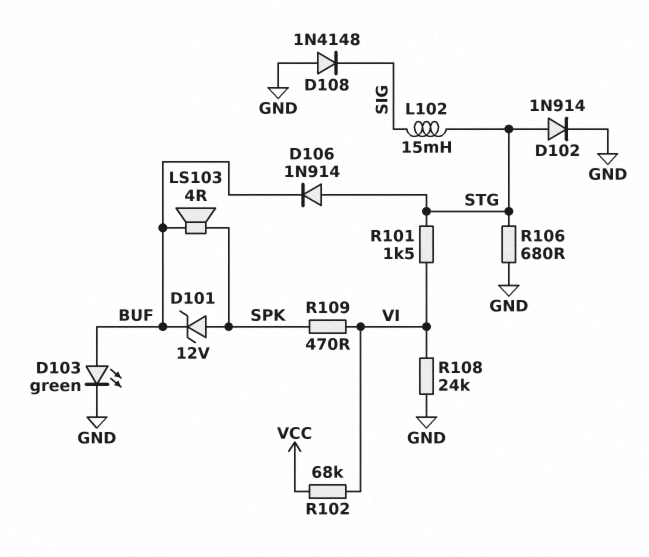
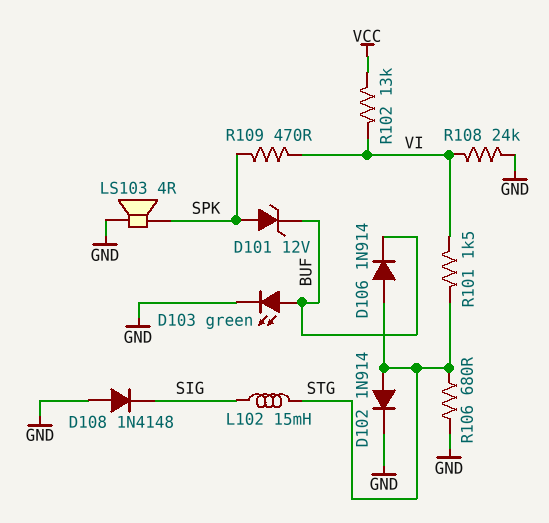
LS103: speaker 4R (BUF, SPK) -> speaker 4R (GND, SPK)
R102: 68k (VCC, VI) -> 13k (VCC, VI)

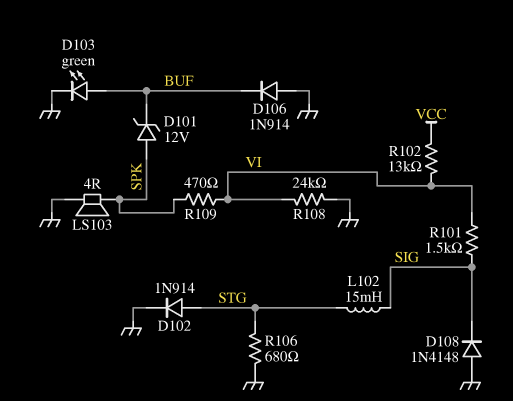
D106: diode 1N914 (A STG, K BUF) -> diode 1N914 (A GND, K BUF)
R101: 1.5k (STG, VI) -> 1.5k (SIG, VI)

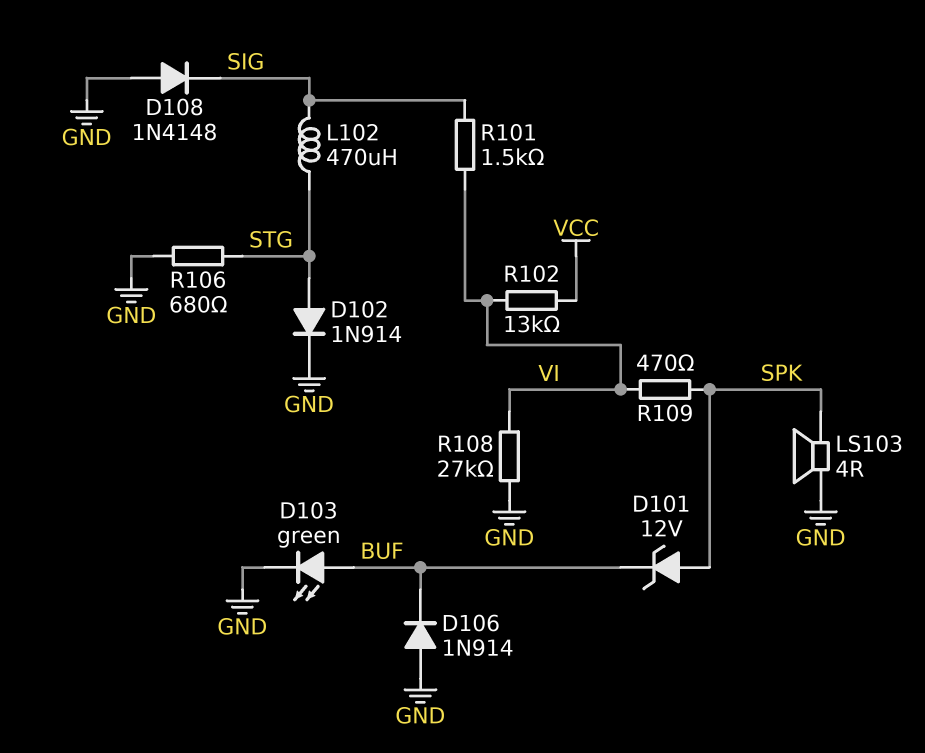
L102: 15mH (SIG, STG) -> 470uH (SIG, STG)
R108: 24k (GND, VI) -> 27k (GND, VI)

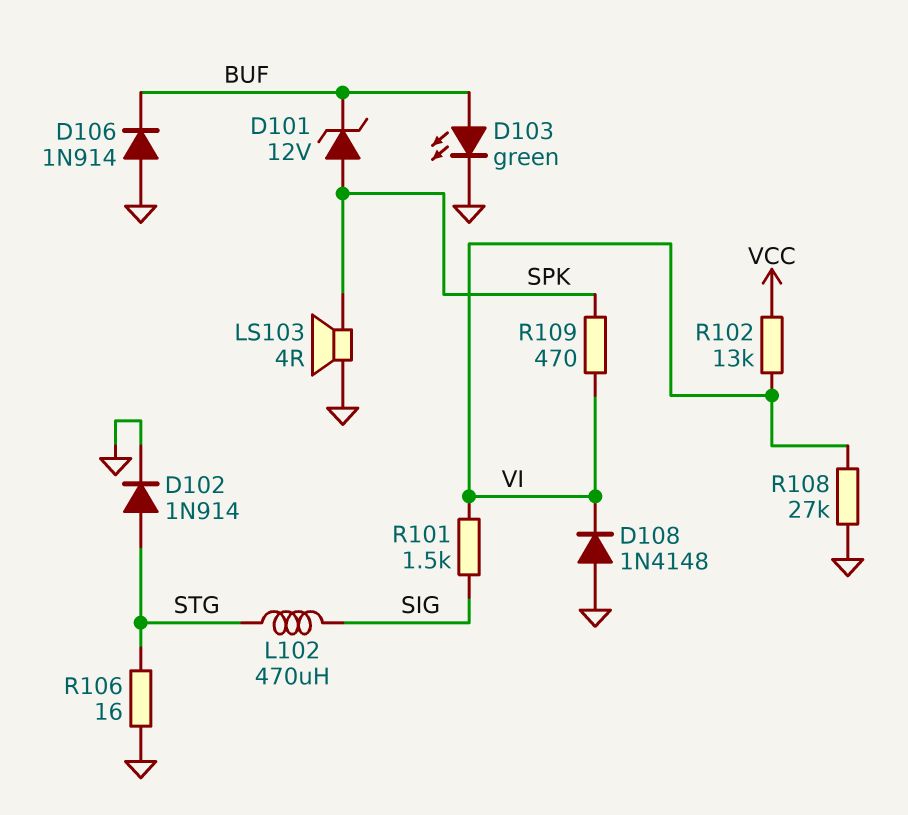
D108: diode 1N4148 (A GND, K SIG) -> diode 1N4148 (A GND, K VI)
R106: 680 (GND, STG) -> 16 (GND, STG)

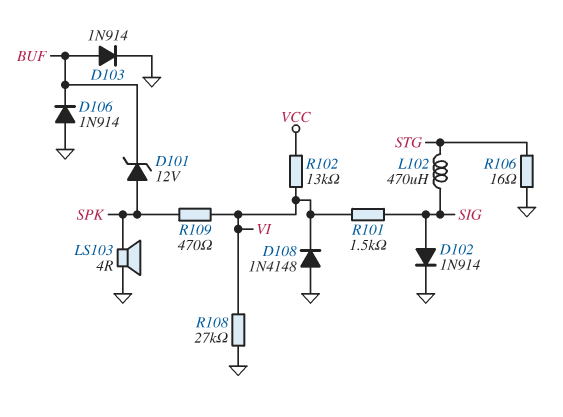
D102: diode 1N914 (A STG, K GND) -> diode 1N914 (A SIG, K GND)
D103: LED green (A BUF, K GND) -> diode 1N914 (A BUF, K GND)

